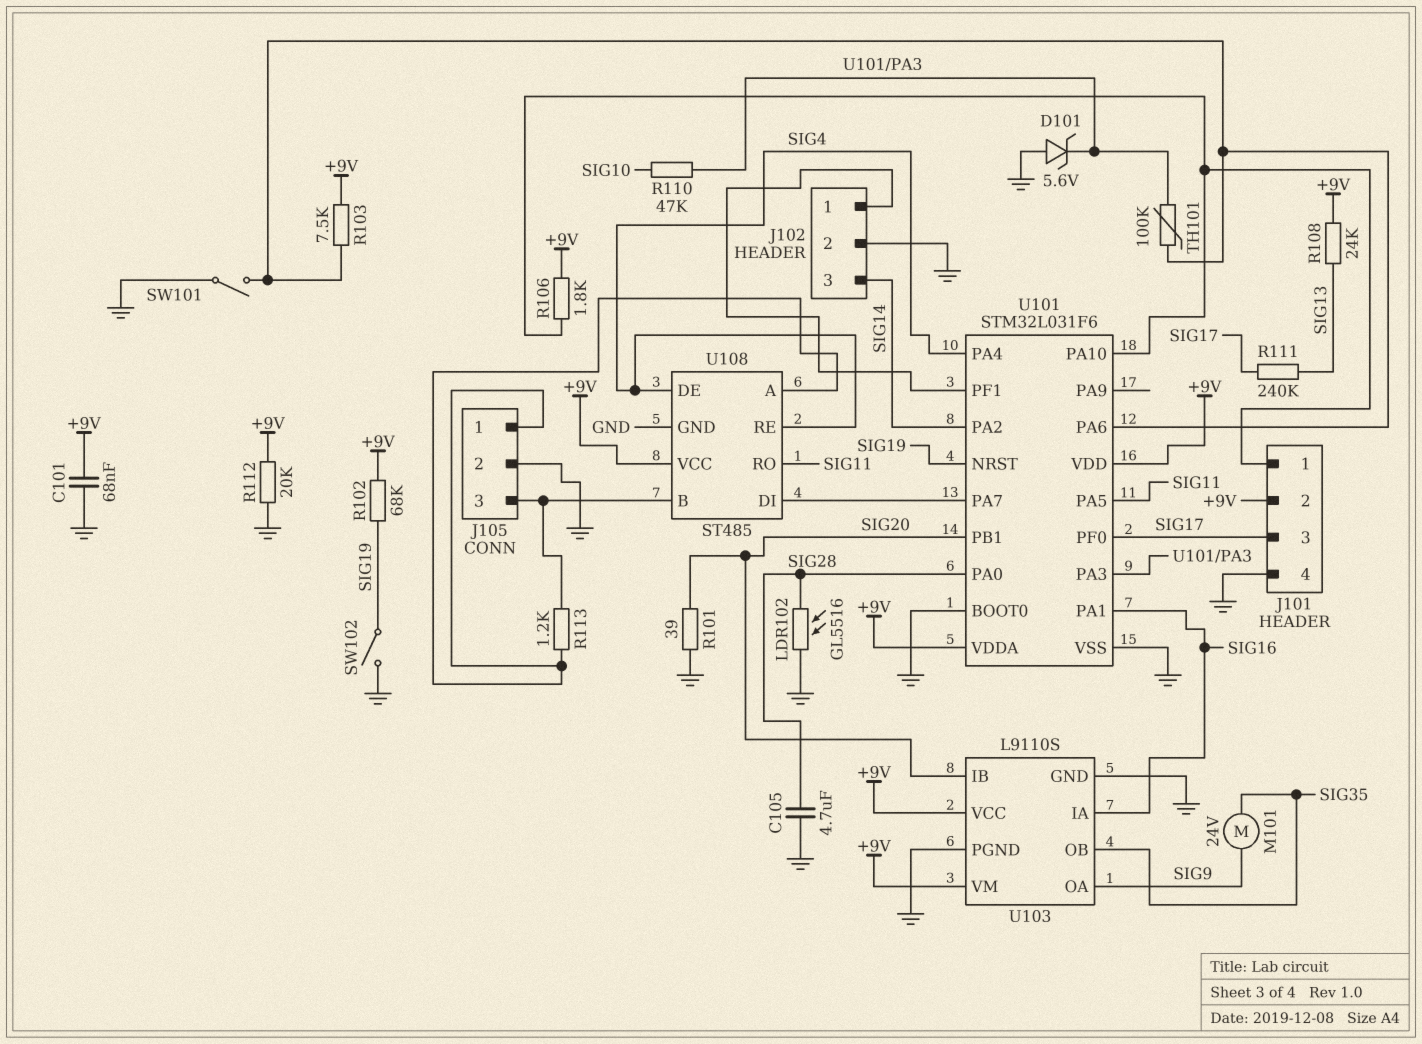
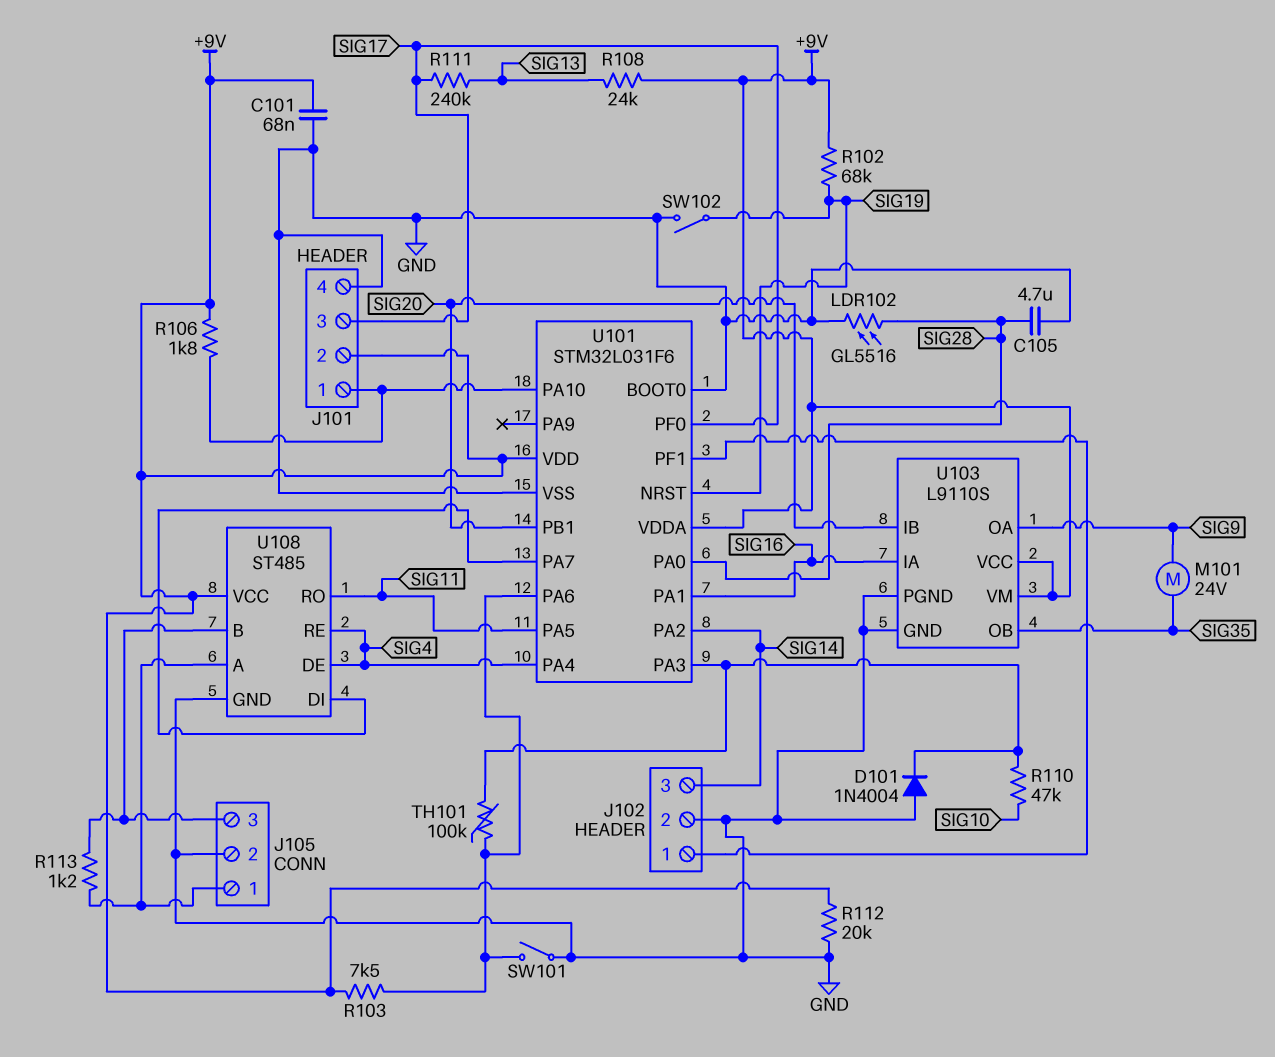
D101: zener 5.6V (A GND, K U101/PA3) -> diode 1N4004 (A GND, K U101/PA3)
R101: 39 (GND, SIG20) -> none

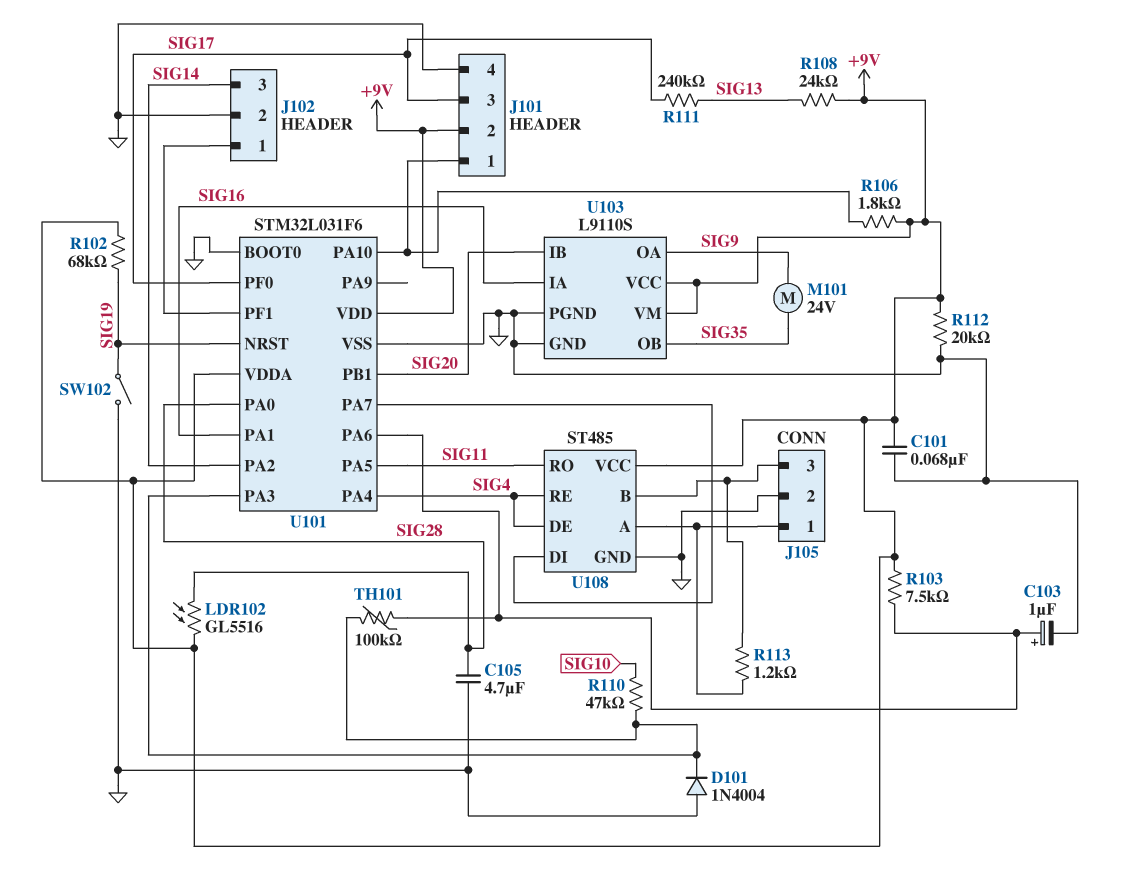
C103: none -> 1uF (plus U101/PA6, minus GND)
LDR102: GL5516 (GND, SIG28) -> GL5516 (+9V, SIG28)
SW101: switch (GND, U101/PA6) -> none

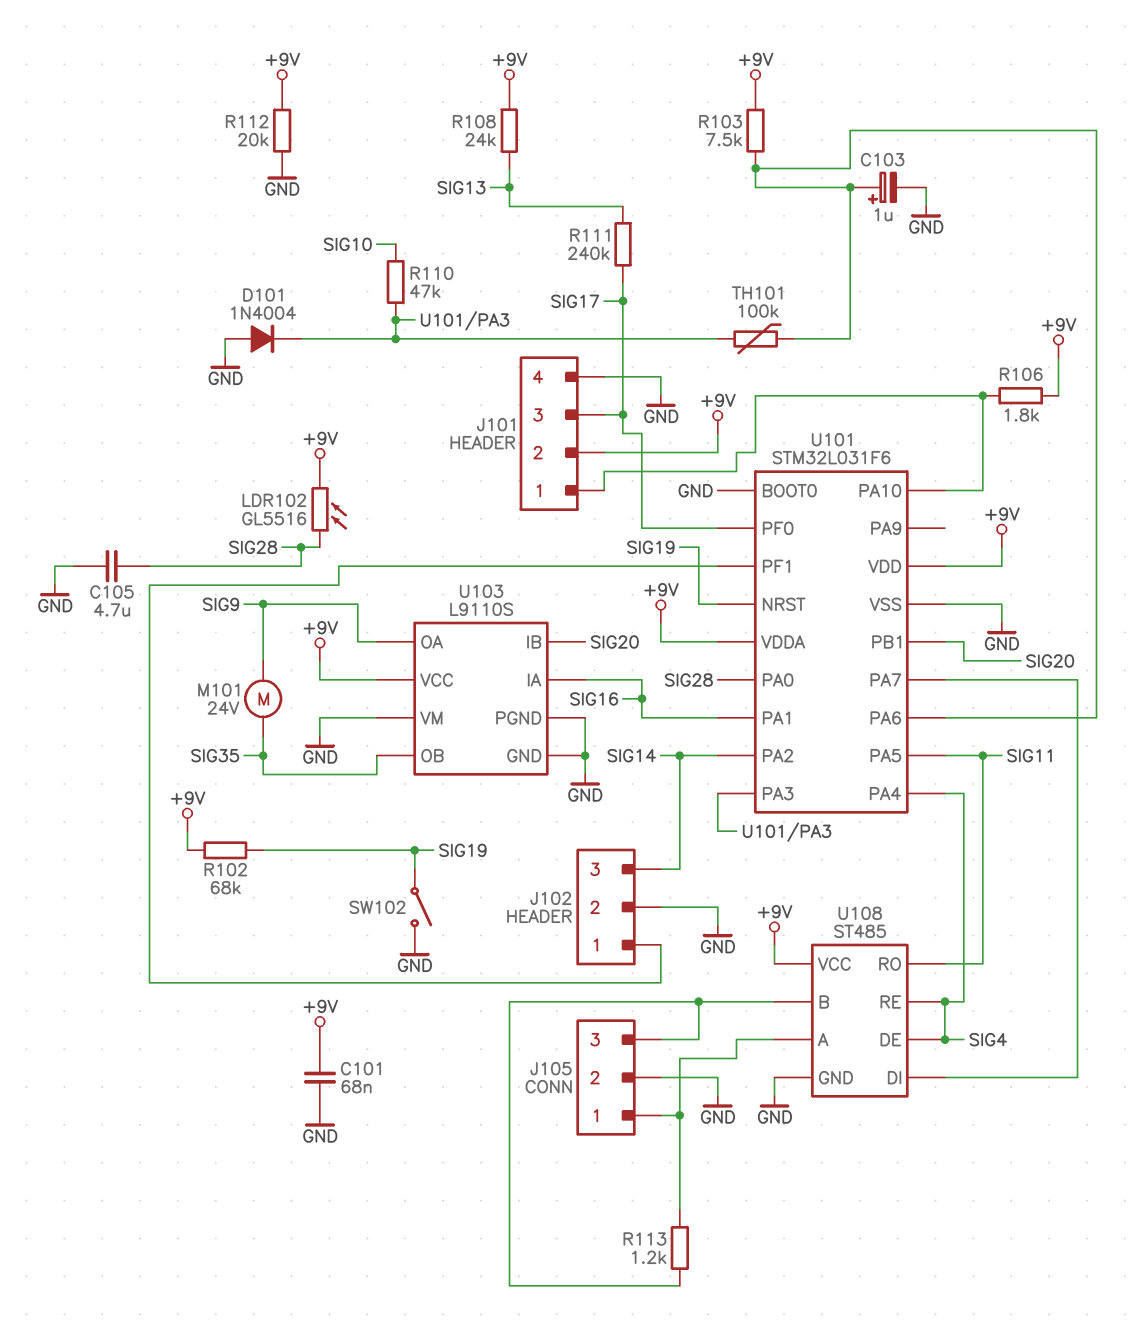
U103 pin VM: +9V -> GND

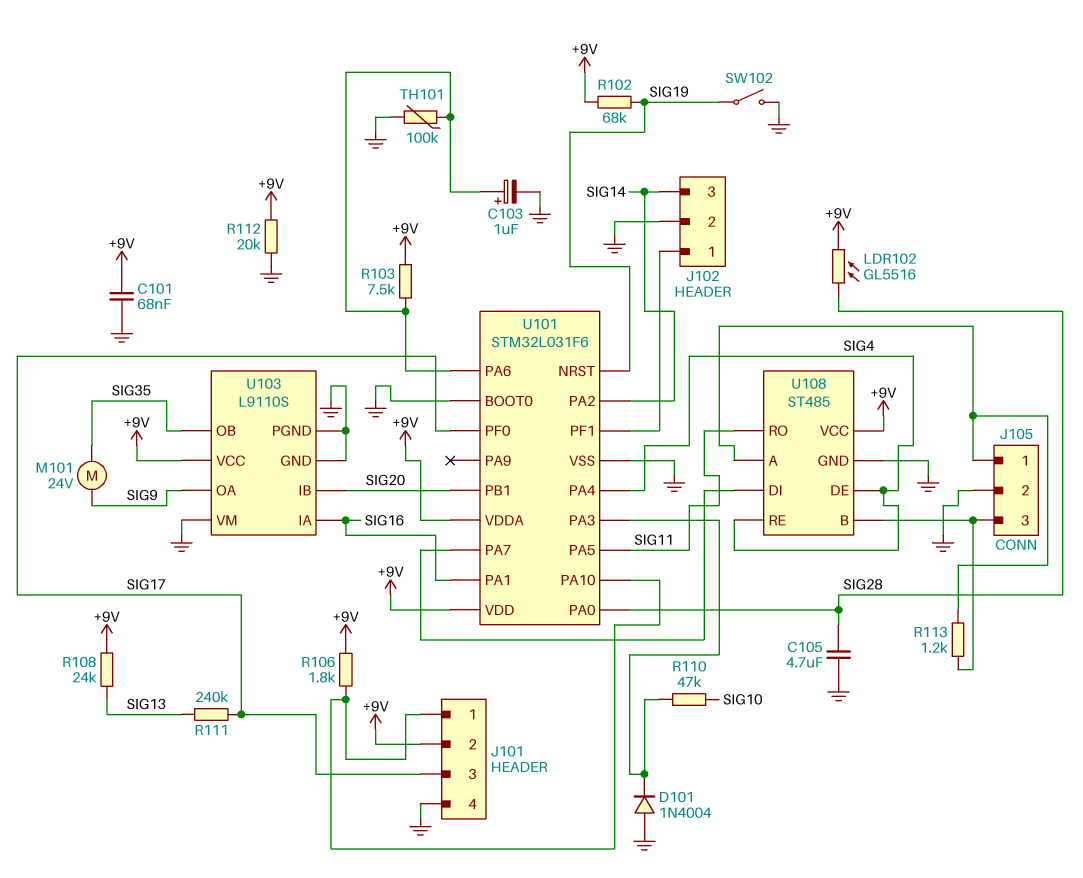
TH101: 100k (U101/PA3, U101/PA6) -> 100k (GND, U101/PA6)

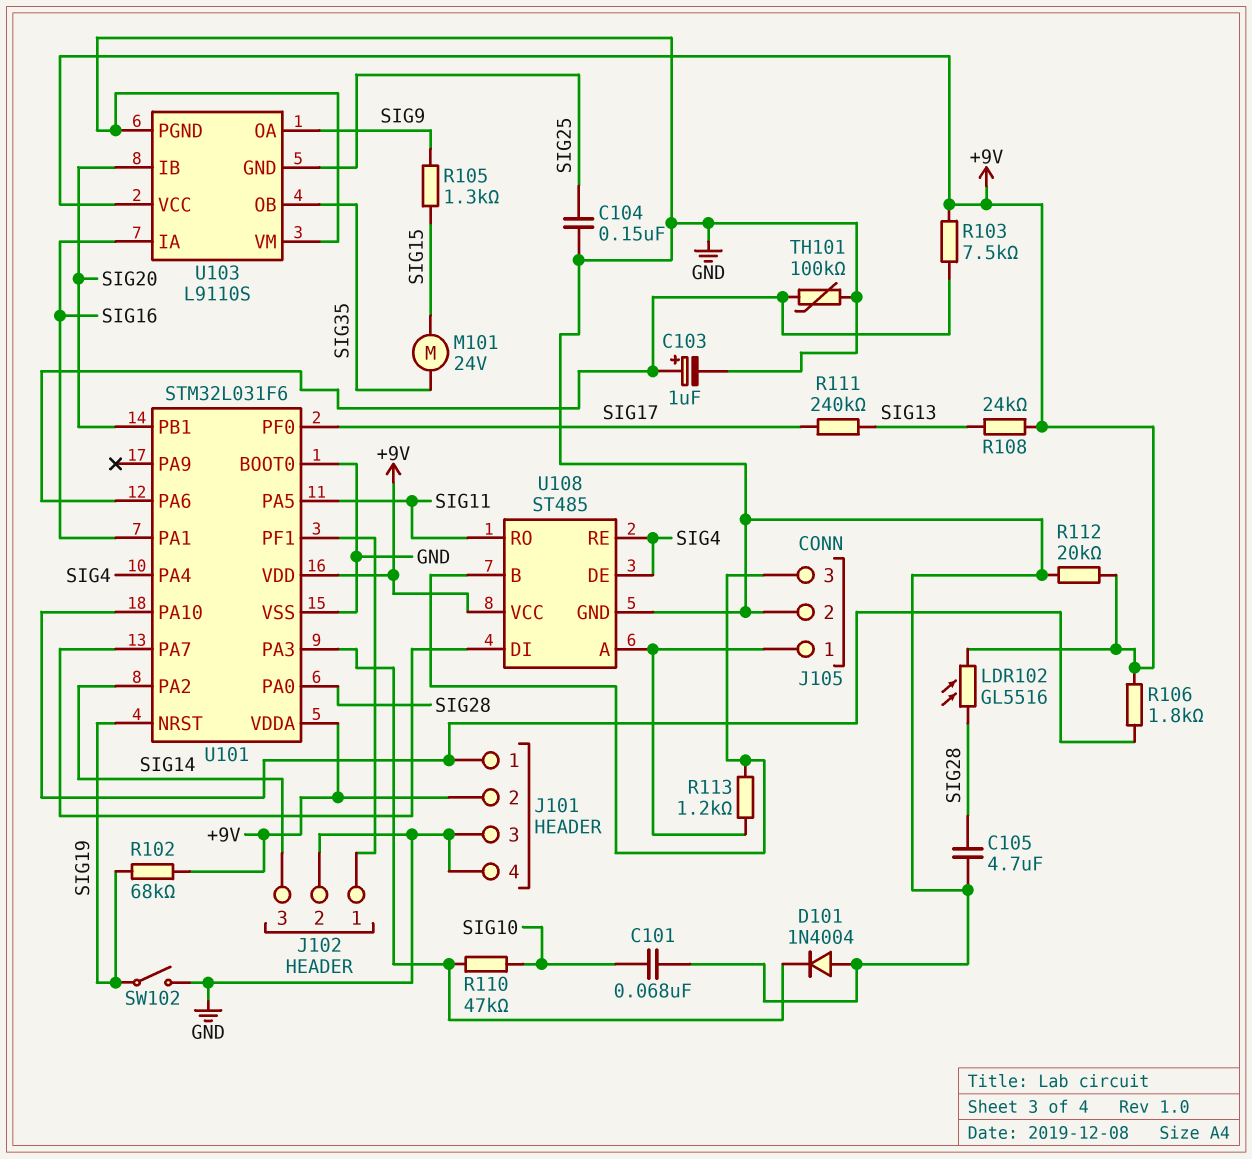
C101: 68nF (+9V, GND) -> 68nF (GND, SIG10)
C104: none -> 150nF (GND, SIG25)
J101 pin 3: SIG17 -> GND
M101: motor 24V (SIG9, SIG35) -> motor 24V (SIG15, SIG35)
R105: none -> 1.3k (SIG9, SIG15)
U103 pin GND: GND -> SIG25

